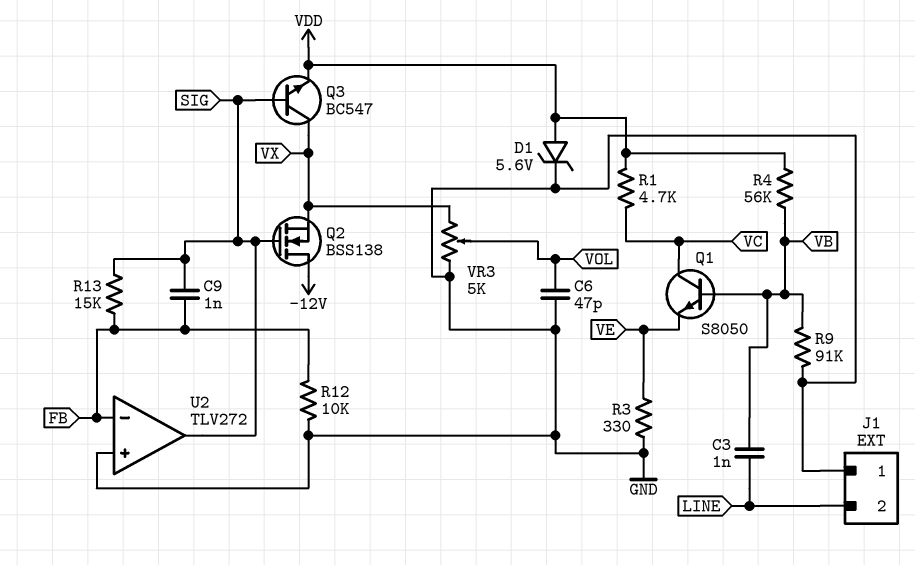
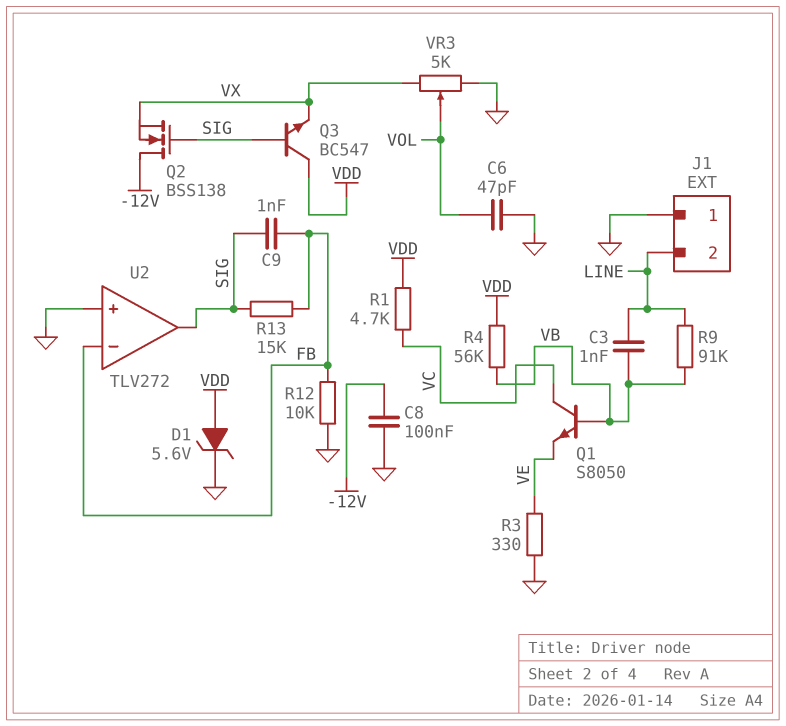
C8: none -> 100nF (-12V, GND)
Q3: NPN BC547 (B SIG, C VX, E VDD) -> NPN BC547 (B SIG, C VDD, E VX)
R9: 91k (GND, VB) -> 91k (LINE, VB)

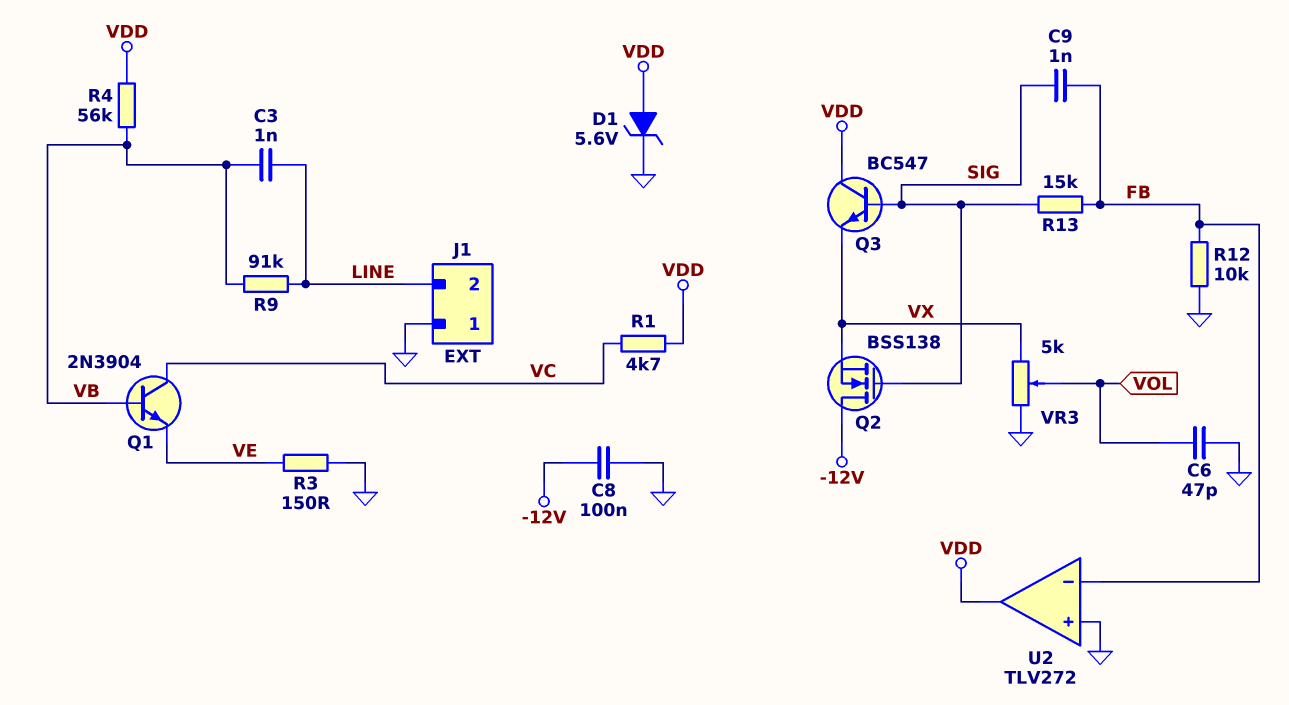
Q1: NPN S8050 (B VB, C VC, E VE) -> NPN 2N3904 (B VB, C VC, E VE)
R3: 330 (GND, VE) -> 150 (GND, VE)
U2 pin out: SIG -> VDD

